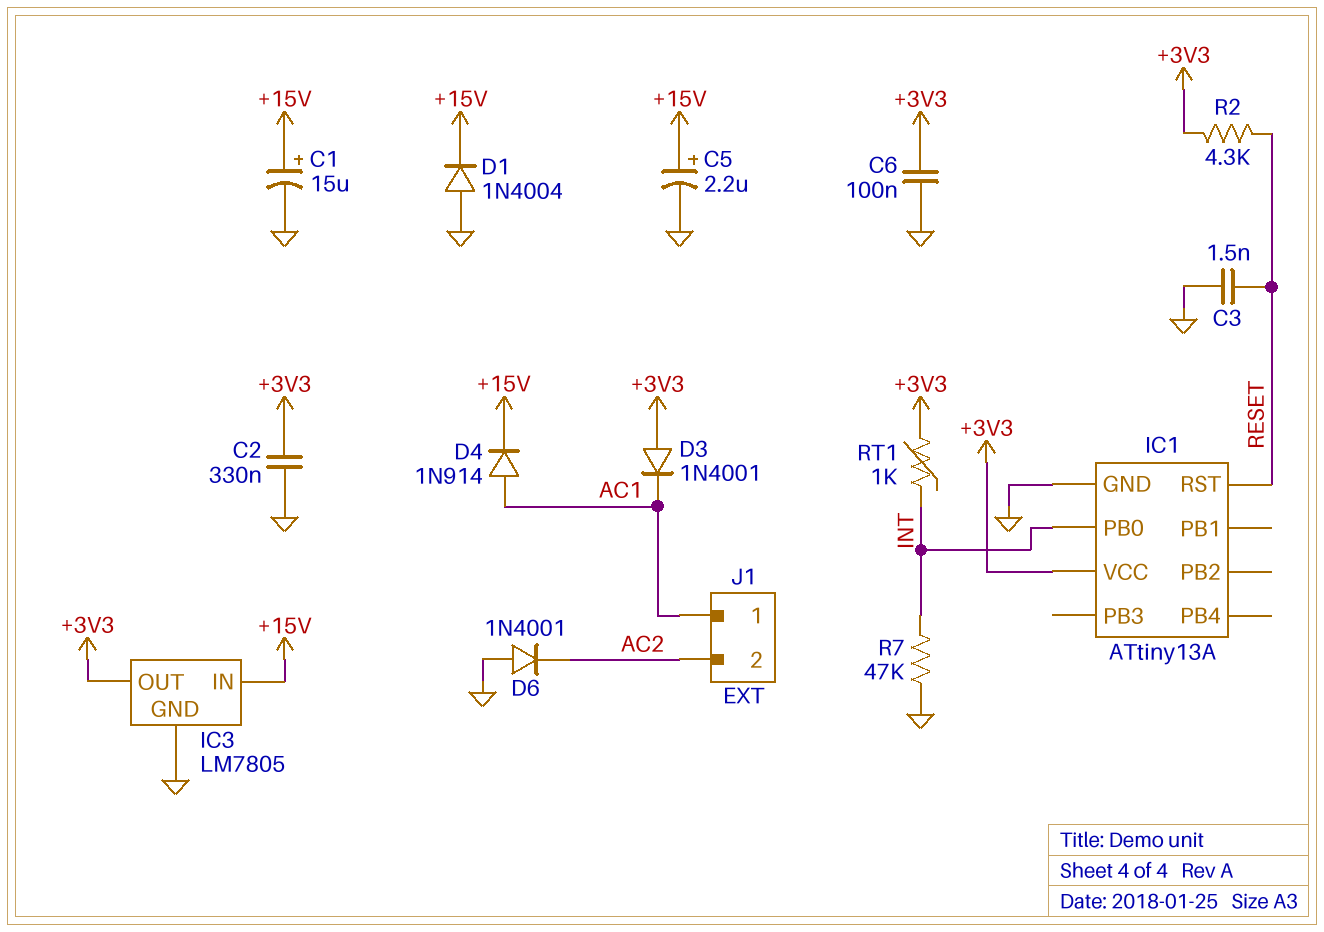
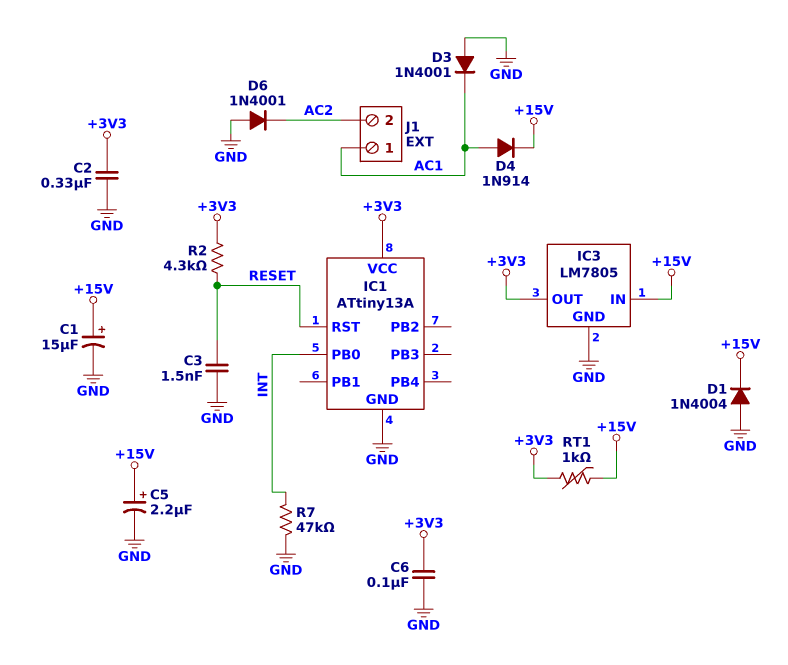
D3: diode 1N4001 (A +3V3, K AC1) -> diode 1N4001 (A GND, K AC1)
RT1: 1k (+3V3, INT) -> 1k (+3V3, +15V)

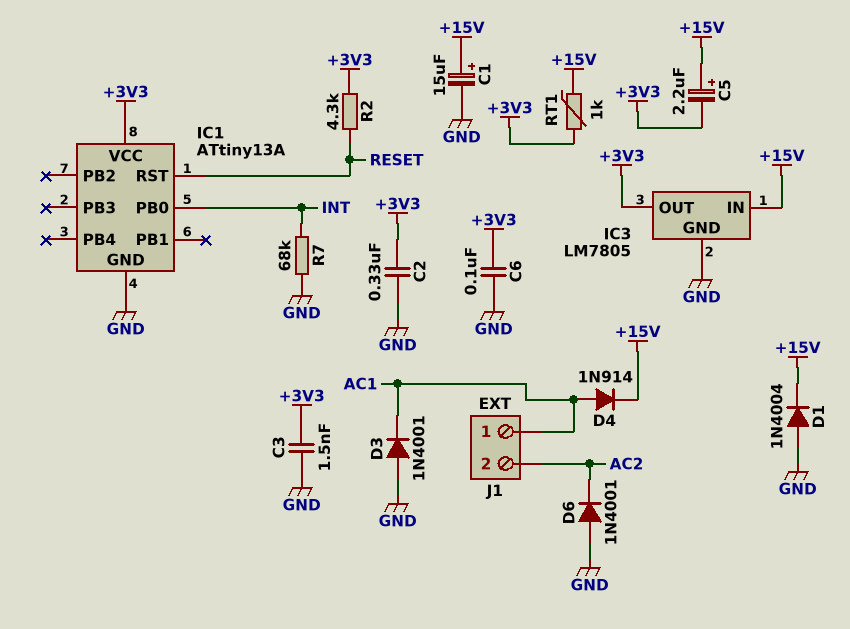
C3: 1.5nF (GND, RESET) -> 1.5nF (+3V3, GND)
C5: 2.2uF (plus +15V, minus GND) -> 2.2uF (plus +15V, minus +3V3)
R7: 47k (GND, INT) -> 68k (GND, INT)

